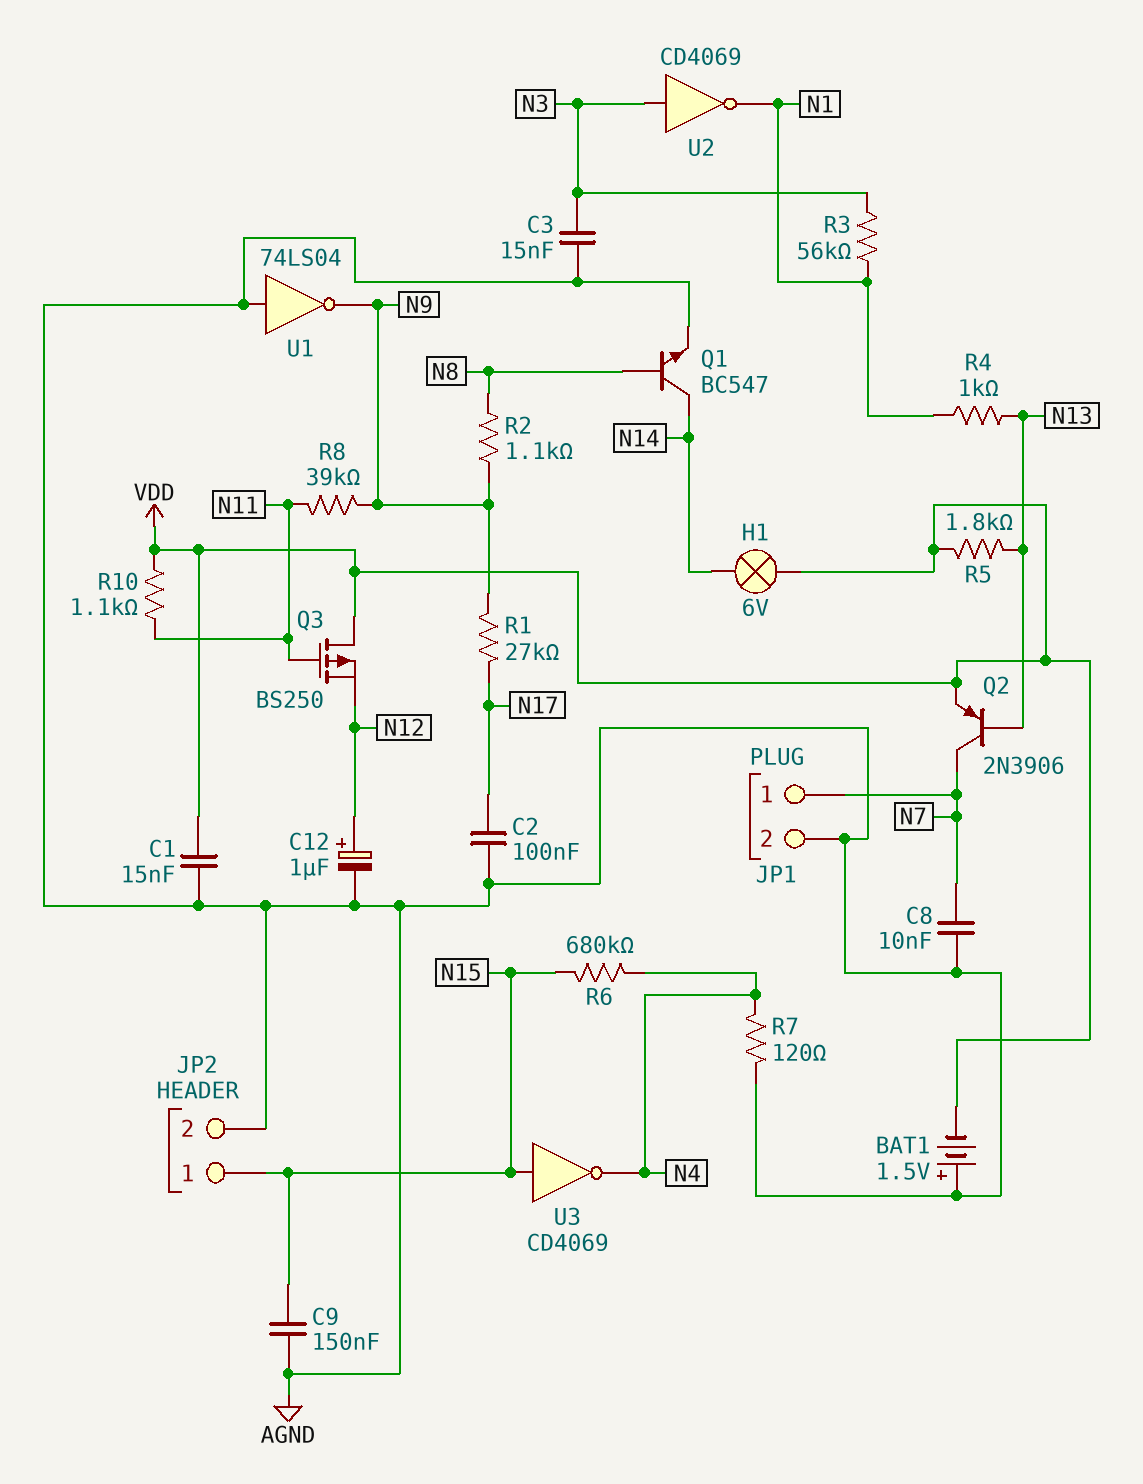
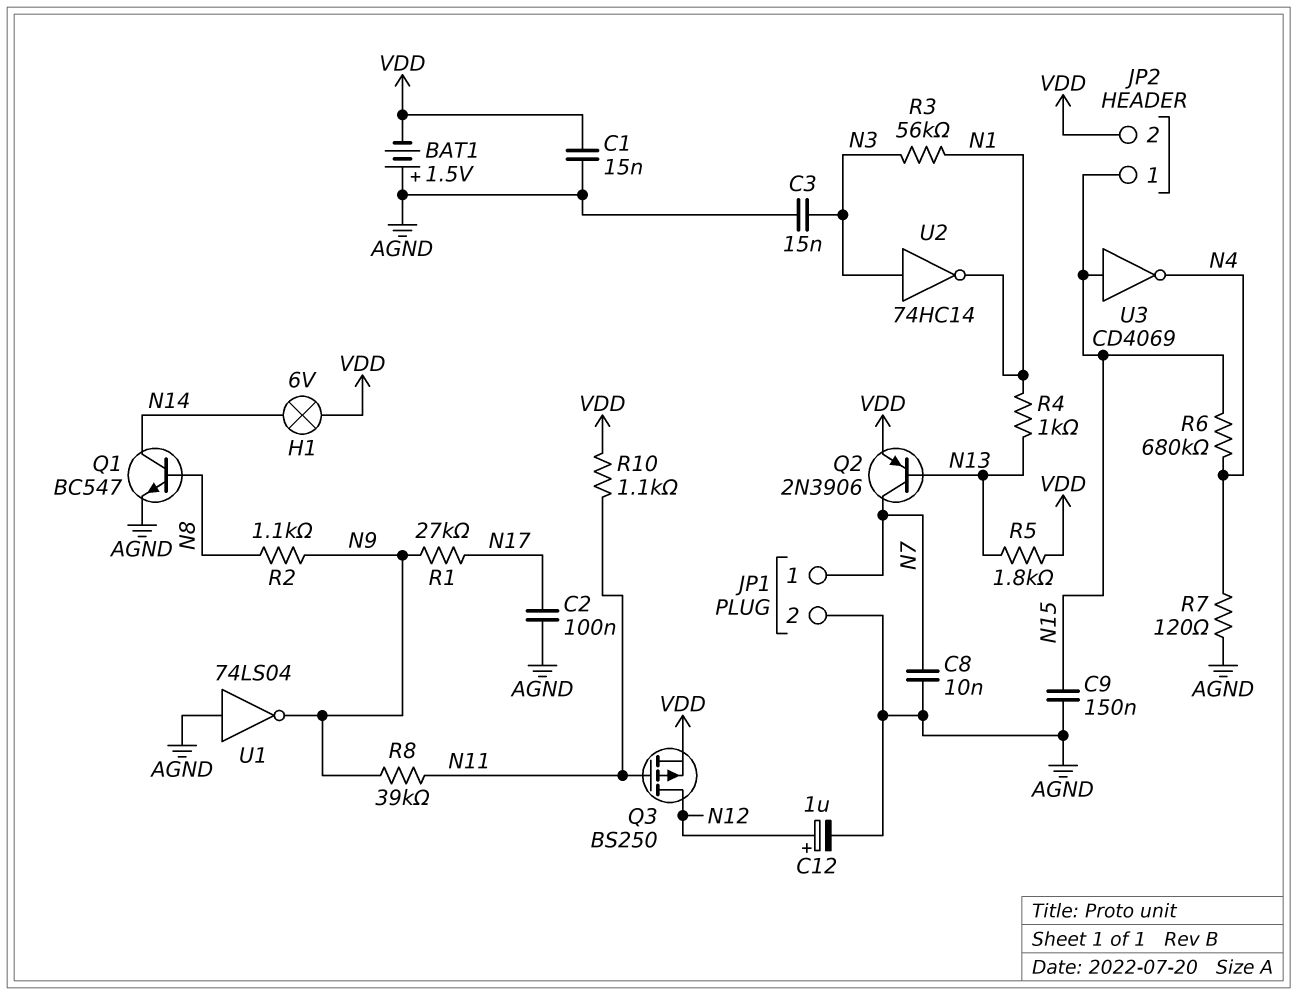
JP2 pin 2: AGND -> VDD
Q3: PMOS BS250 (G N11, D VDD, S N12) -> PMOS BS250 (G N11, D N12, S VDD)
U2: NOT CD4069 (in N3, out N1) -> NOT 74HC14 (in N3, out N1)

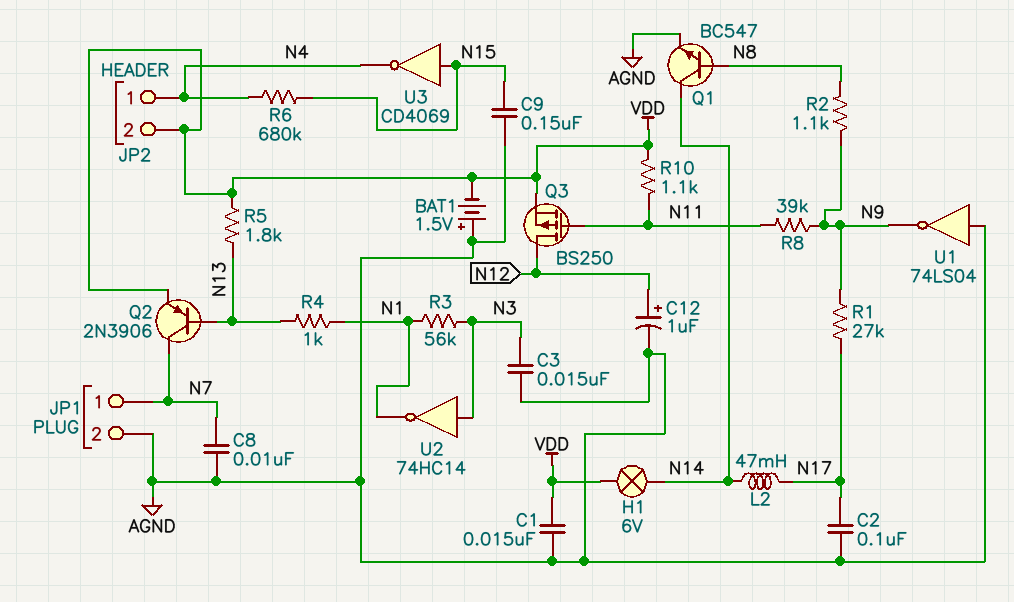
JP2 pin 1: N15 -> N4
L2: none -> 47mH (N14, N17)
R7: 120 (AGND, N4) -> none

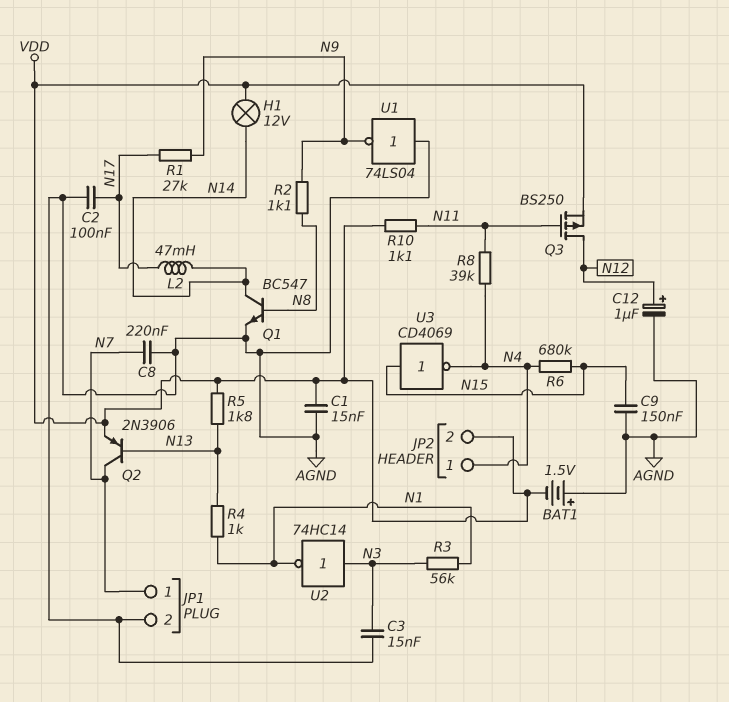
C8: 10nF (AGND, N7) -> 220nF (AGND, N7)
H1: lamp 6V (N14, VDD) -> lamp 12V (N14, VDD)
R8: 39k (N9, N11) -> 39k (N4, N11)

